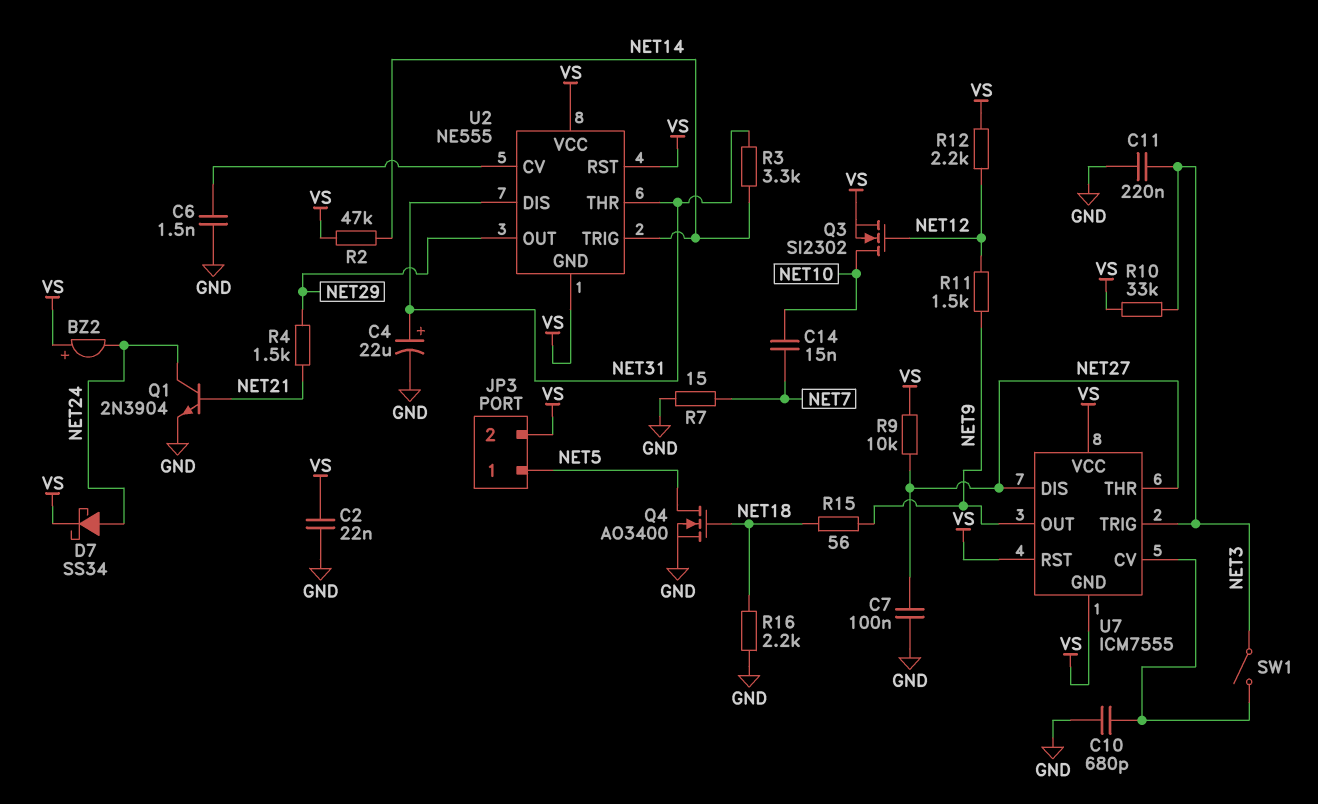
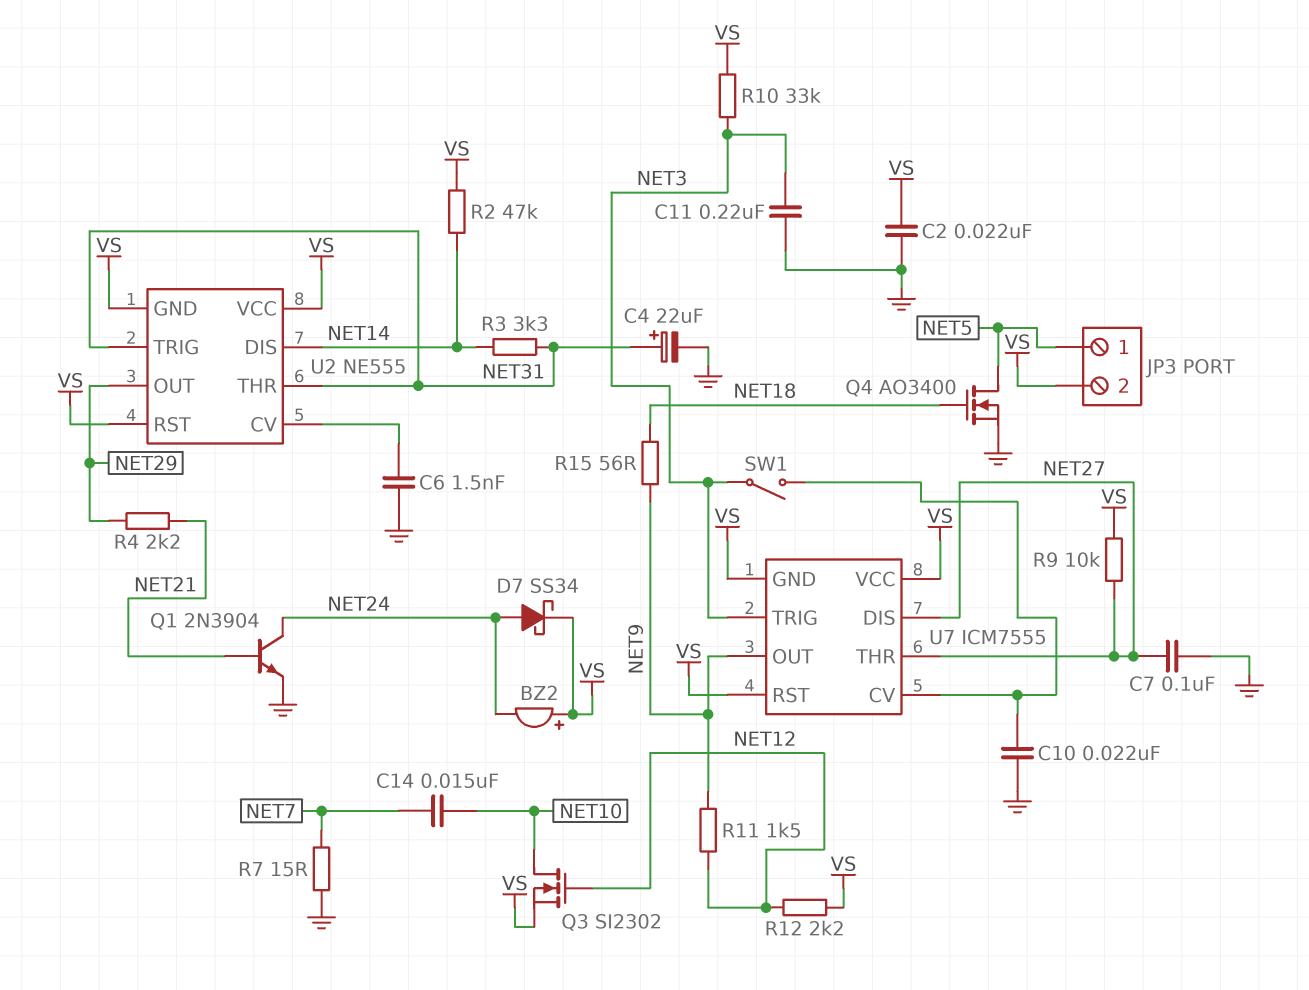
C10: 680pF (GND, U7/CV) -> 22nF (GND, U7/CV)
R4: 1.5k (NET21, NET29) -> 2.2k (NET21, NET29)
R16: 2.2k (GND, NET18) -> none
U2 pin DIS: NET31 -> NET14
U2 pin TRIG: NET14 -> NET31

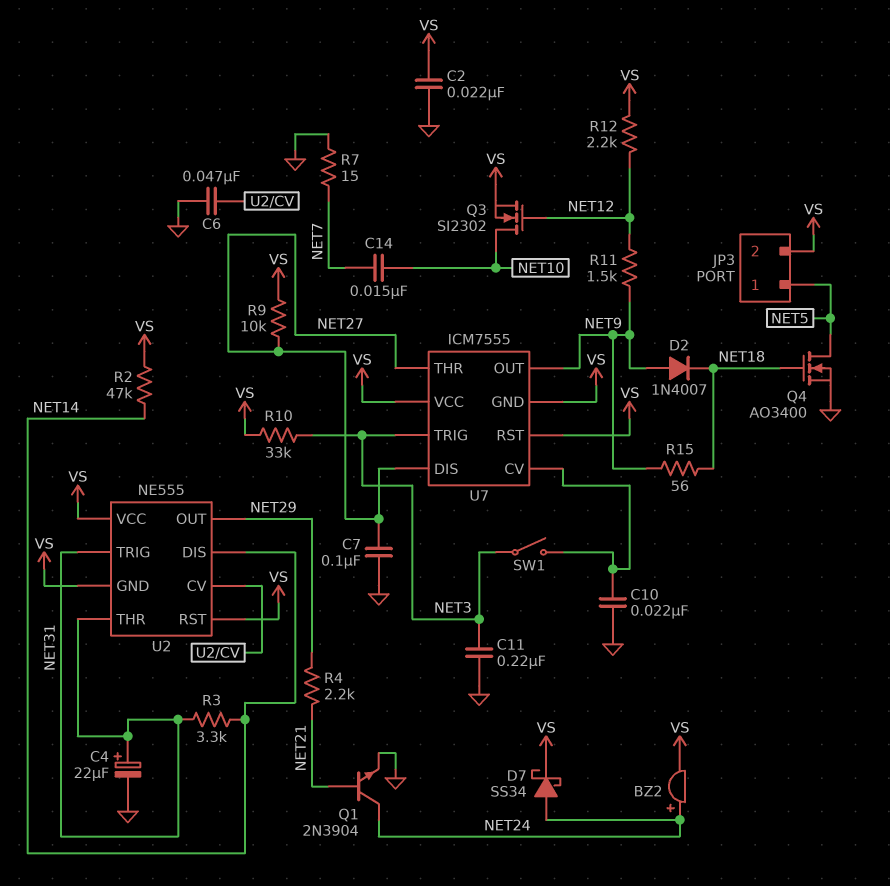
BZ2: buzzer (plus VS, minus NET24) -> buzzer (plus NET24, minus VS)
C6: 1.5nF (GND, U2/CV) -> 47nF (GND, U2/CV)
D2: none -> diode 1N4007 (A NET9, K NET18)

